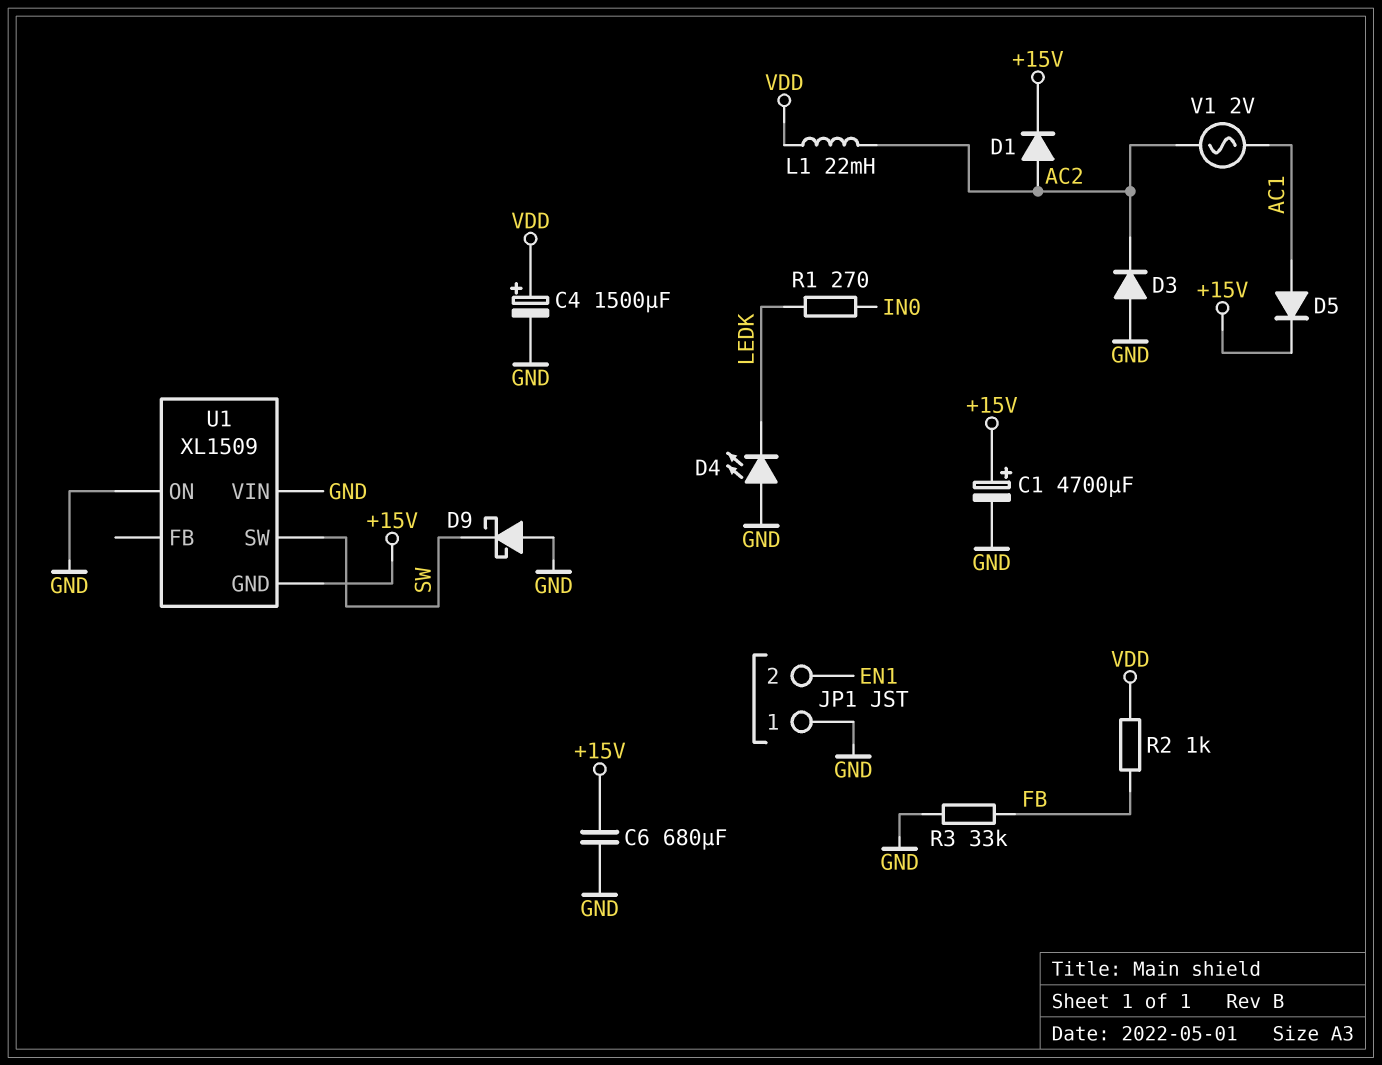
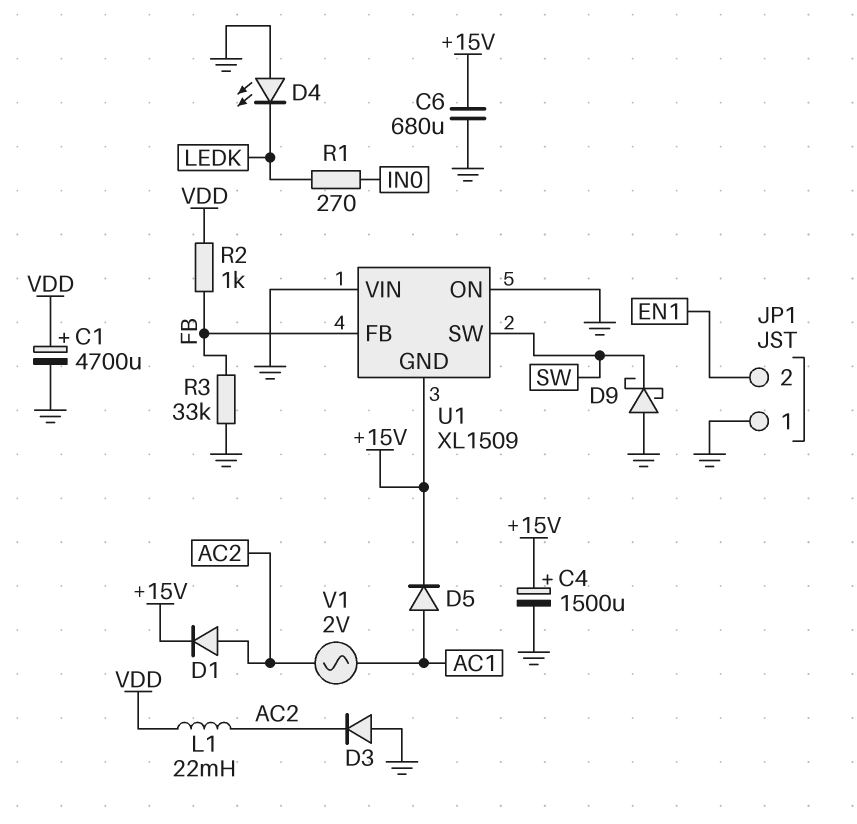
C1: 4700uF (plus +15V, minus GND) -> 4700uF (plus VDD, minus GND)
C4: 1500uF (plus VDD, minus GND) -> 1500uF (plus +15V, minus GND)
U1 pin FB: none -> FB

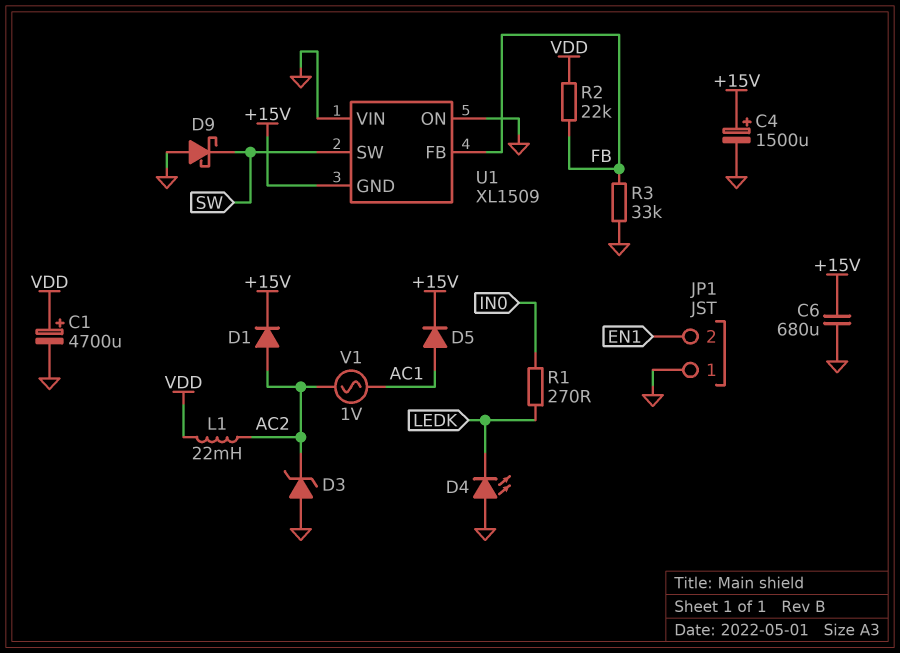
D3: diode (A GND, K AC2) -> zener (A GND, K AC2)
R2: 1k (FB, VDD) -> 22k (FB, VDD)
V1: AC 2V (AC1, AC2) -> AC 1V (AC1, AC2)

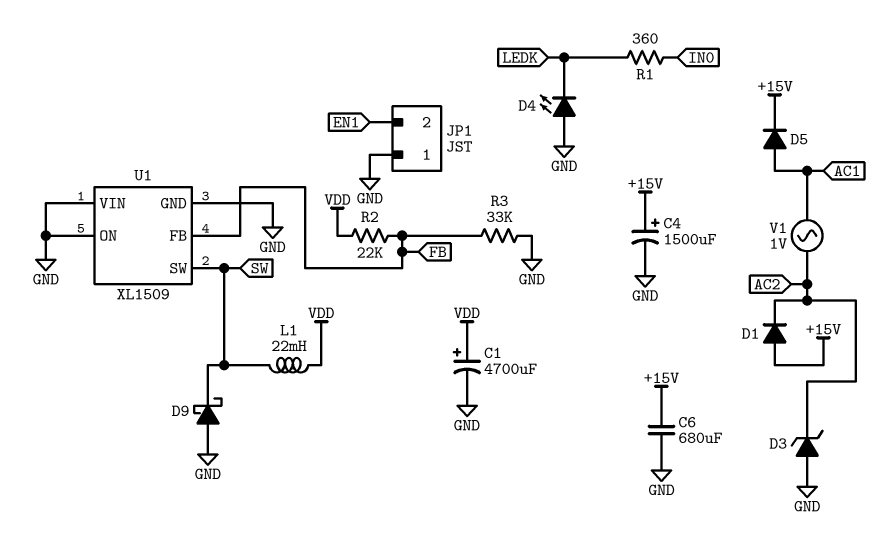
D1: diode (A AC2, K +15V) -> diode (A +15V, K AC2)
L1: 22mH (AC2, VDD) -> 22mH (SW, VDD)
R1: 270 (IN0, LEDK) -> 360 (IN0, LEDK)
U1 pin GND: +15V -> GND

